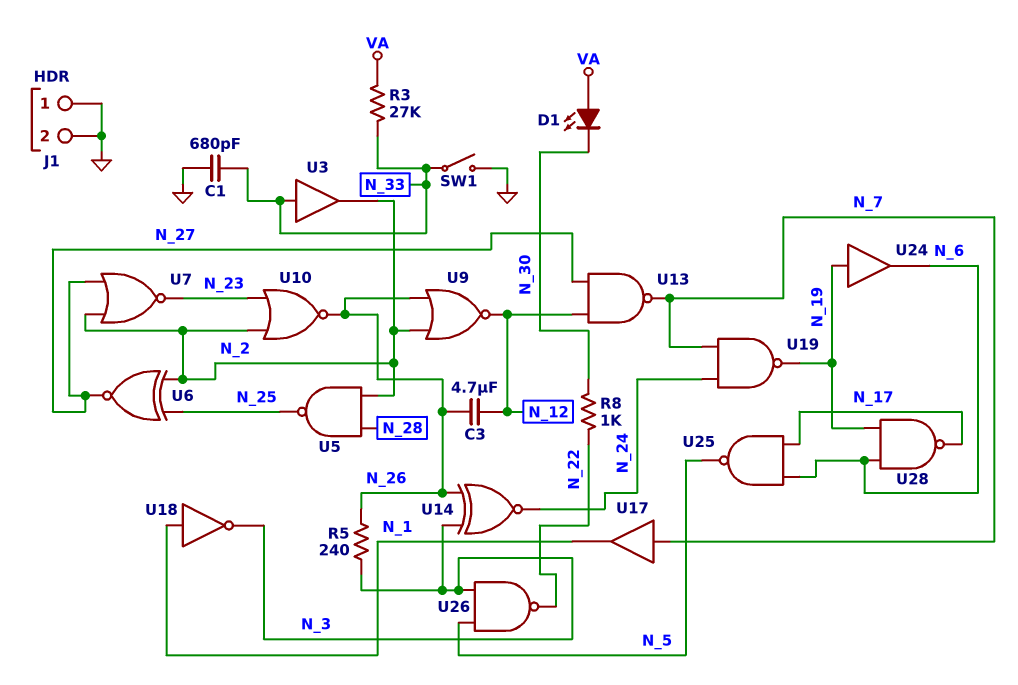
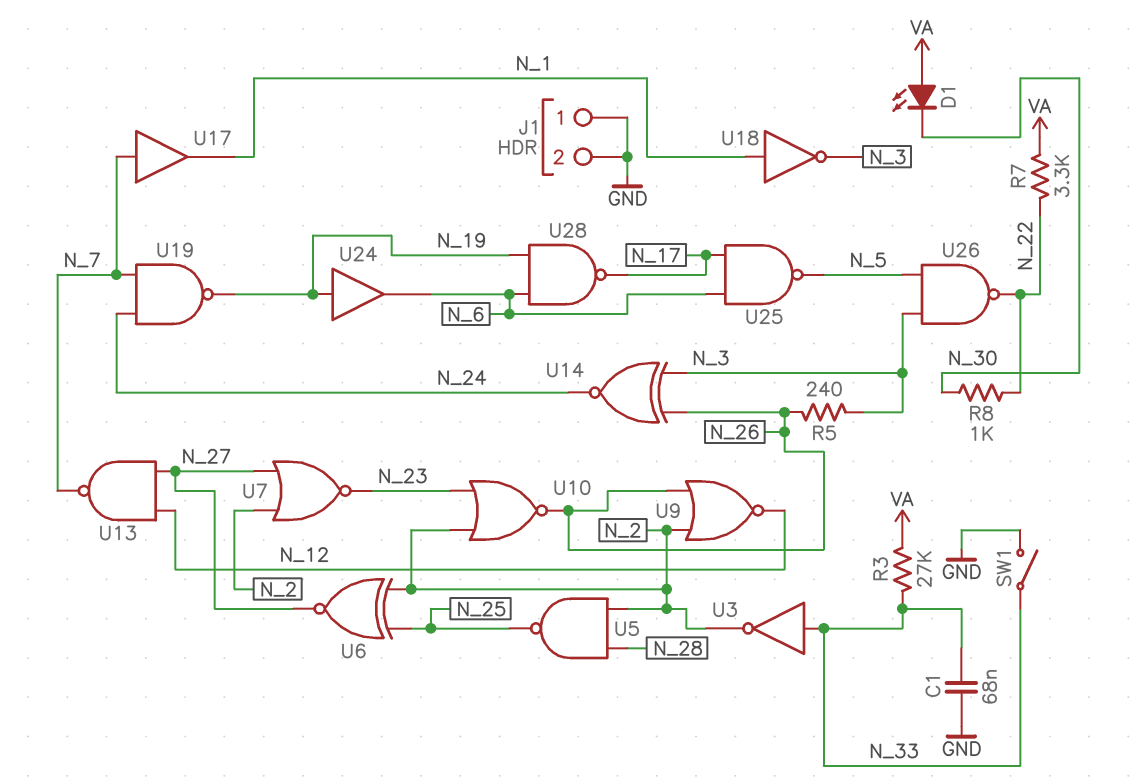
C1: 680pF (GND, N_33) -> 68nF (GND, N_33)
C3: 4.7uF (N_12, N_26) -> none
R7: none -> 3.3k (N_22, VA)
U3: buffer (in N_33, out N_2) -> NOT (in N_33, out N_2)

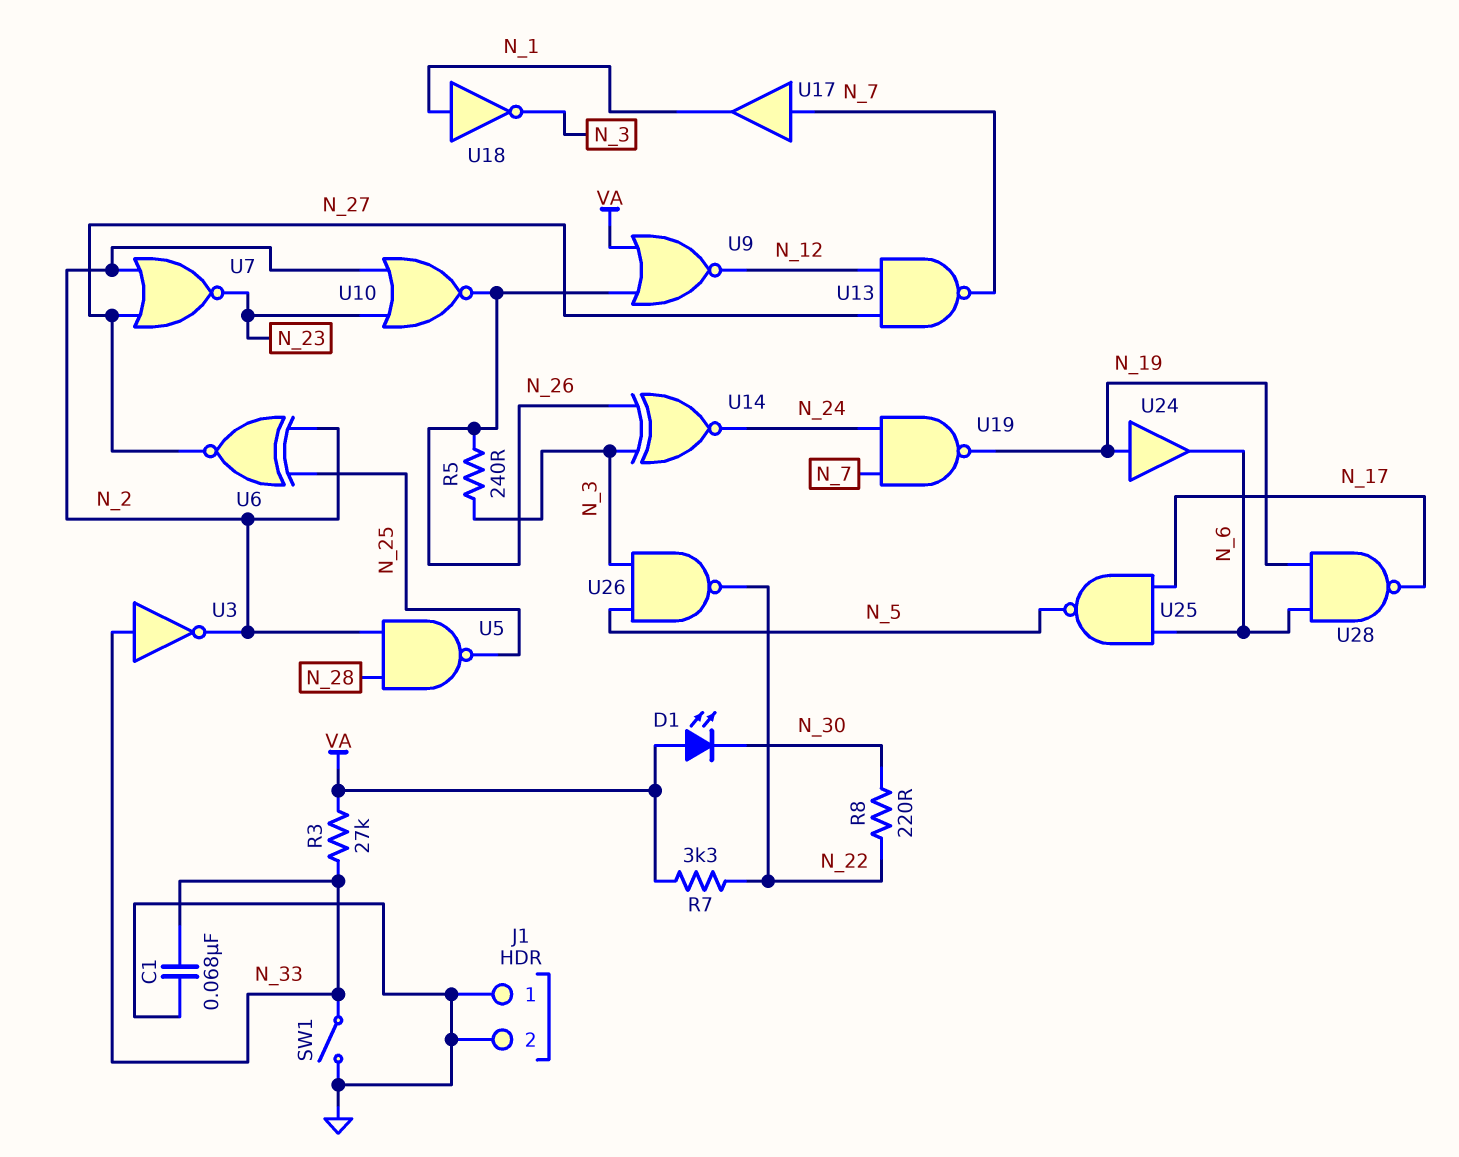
R8: 1k (N_22, N_30) -> 220 (N_22, N_30)
U9: NOR (in N_2, in N_26, out N_12) -> NOR (in N_26, in VA, out N_12)

